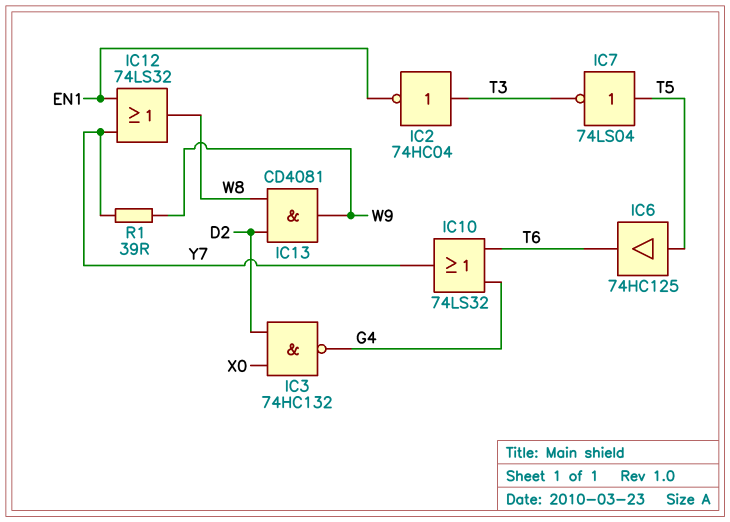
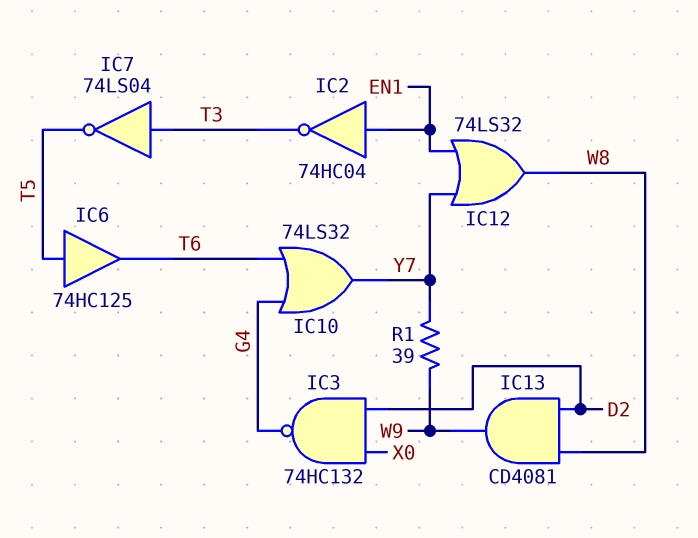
IC2: NOT 74HC04 (in T3, out EN1) -> NOT 74HC04 (in EN1, out T3)
IC7: NOT 74LS04 (in T5, out T3) -> NOT 74LS04 (in T3, out T5)

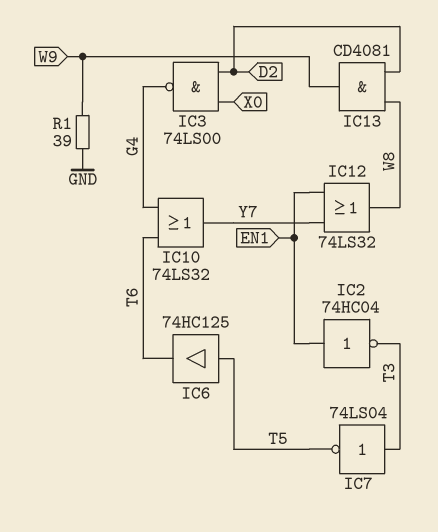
IC3: NAND 74HC132 (in D2, in X0, out G4) -> NAND 74LS00 (in D2, in X0, out G4)
R1: 39 (W9, Y7) -> 39 (GND, W9)

